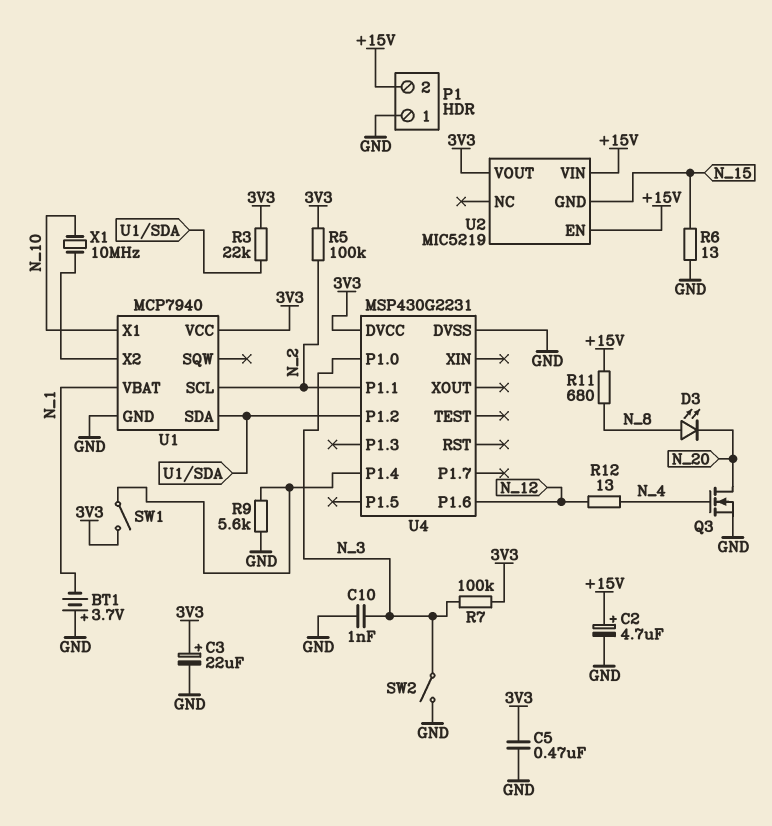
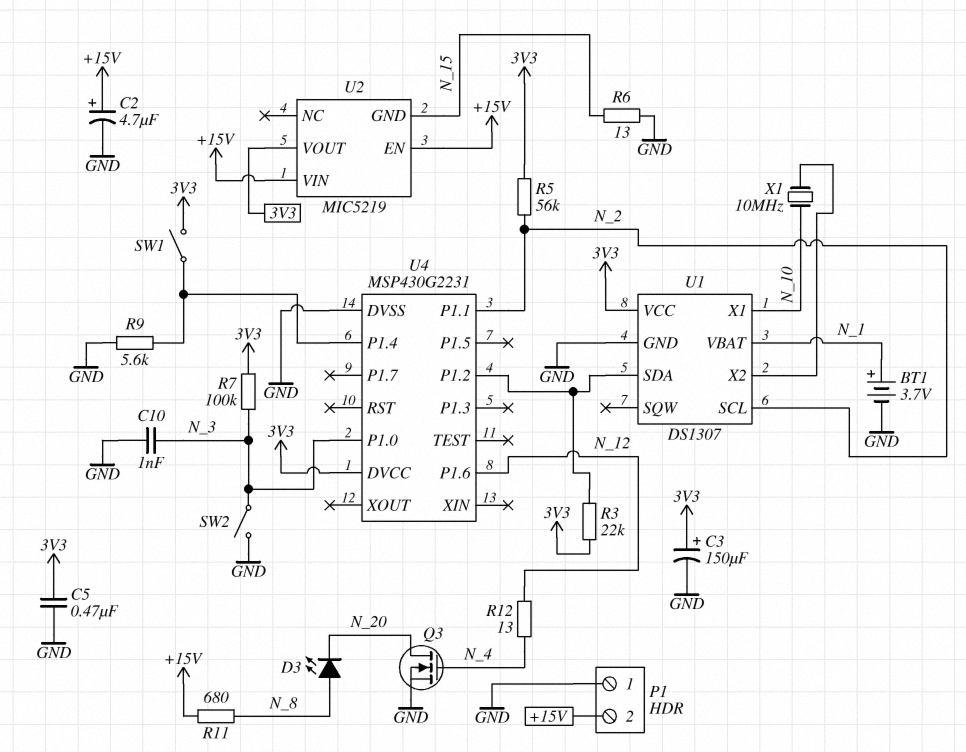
BT1: 3.7V (plus GND, minus N_1) -> 3.7V (plus N_1, minus GND)
C3: 22uF (plus 3V3, minus GND) -> 150uF (plus 3V3, minus GND)
R5: 100k (3V3, N_2) -> 56k (3V3, N_2)
U1: MCP7940 -> DS1307

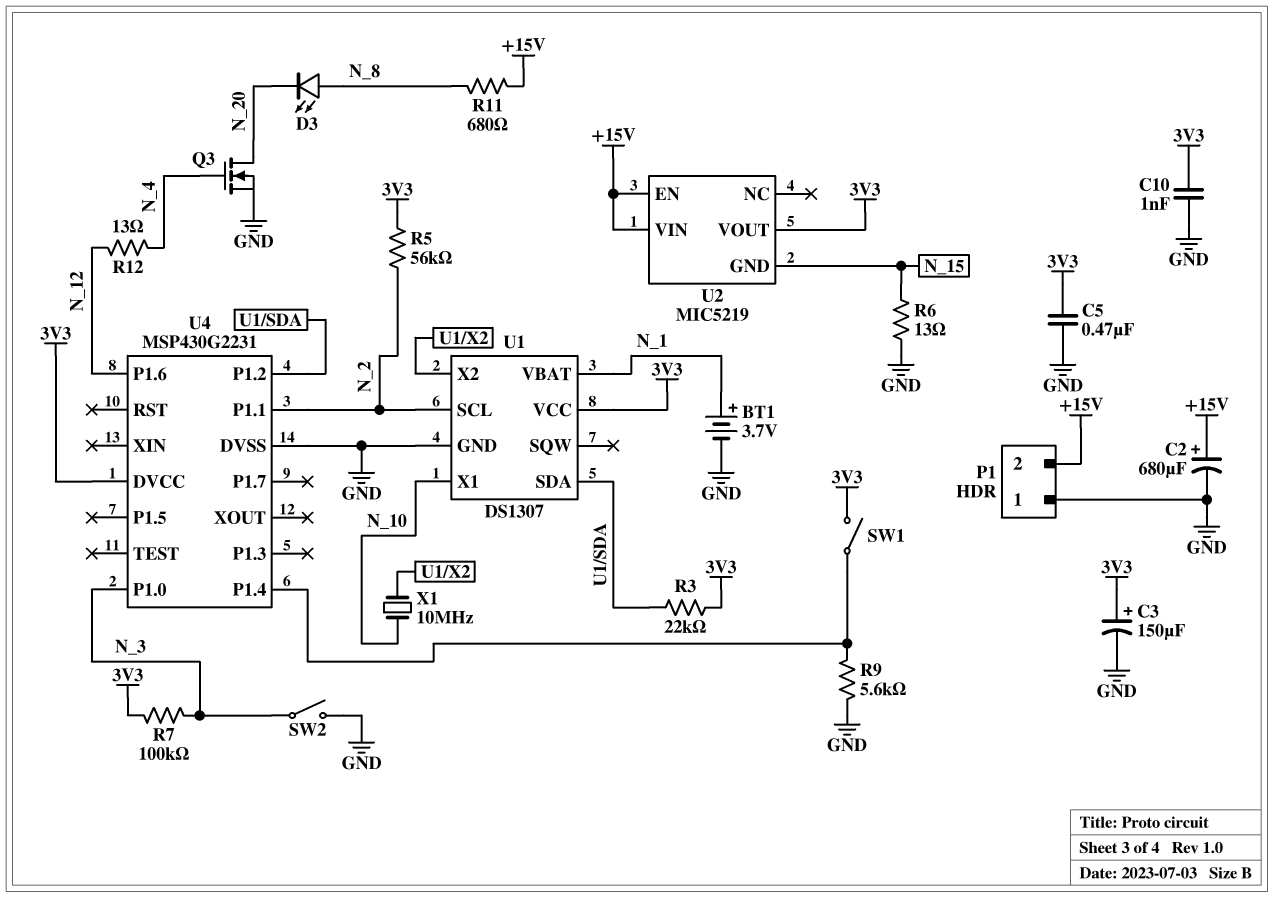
C2: 4.7uF (plus +15V, minus GND) -> 680uF (plus +15V, minus GND)
C10: 1nF (GND, N_3) -> 1nF (3V3, GND)

